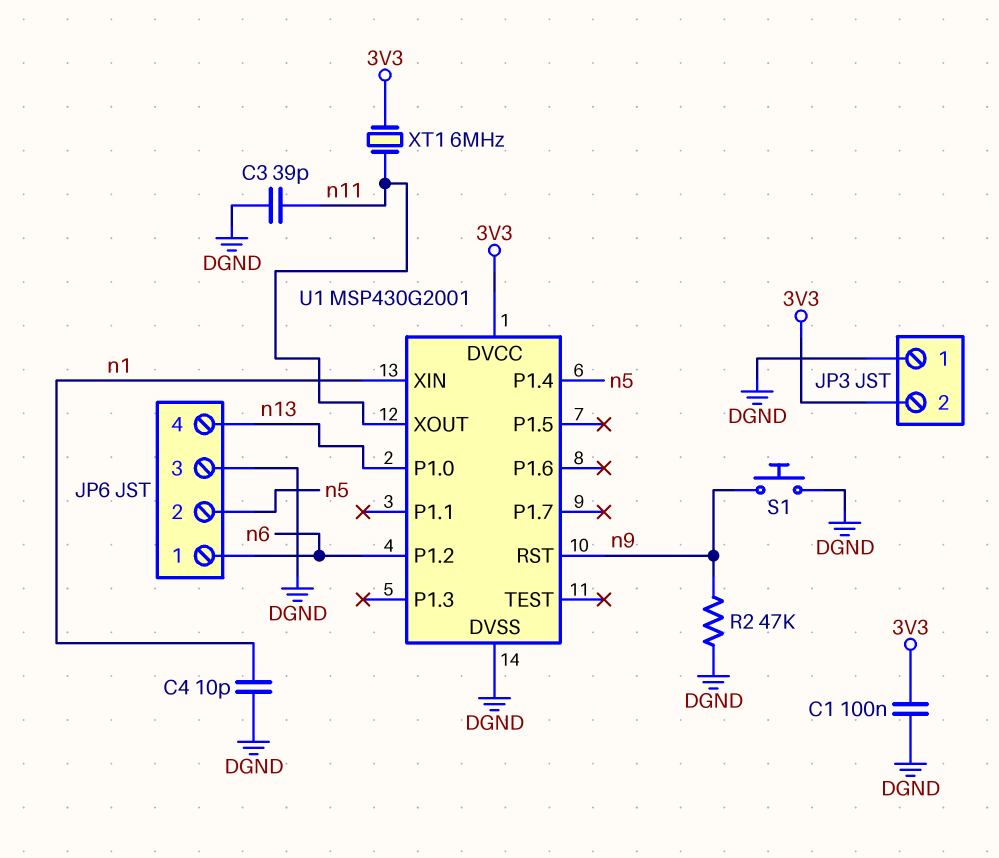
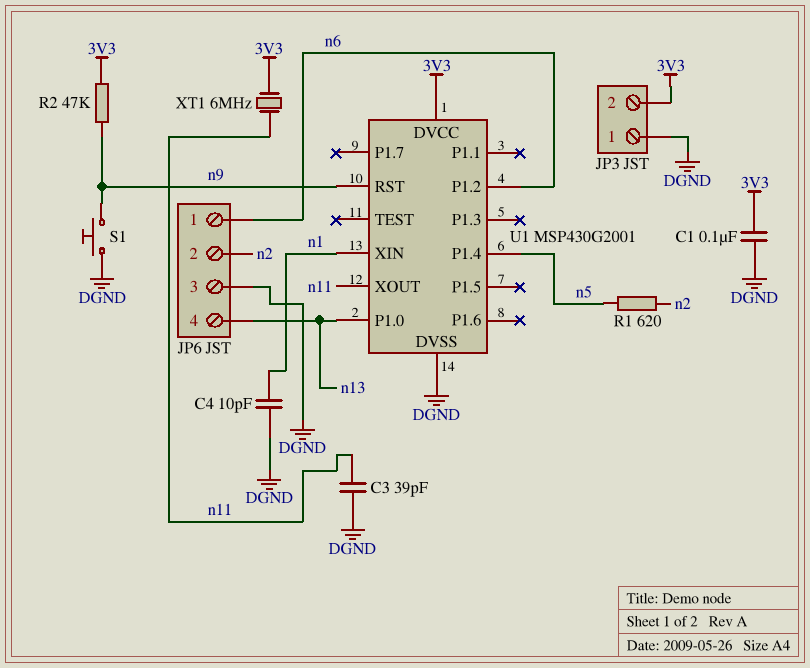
JP6 pin 2: n5 -> n2
R1: none -> 620 (n2, n5)
R2: 47k (DGND, n9) -> 47k (3V3, n9)

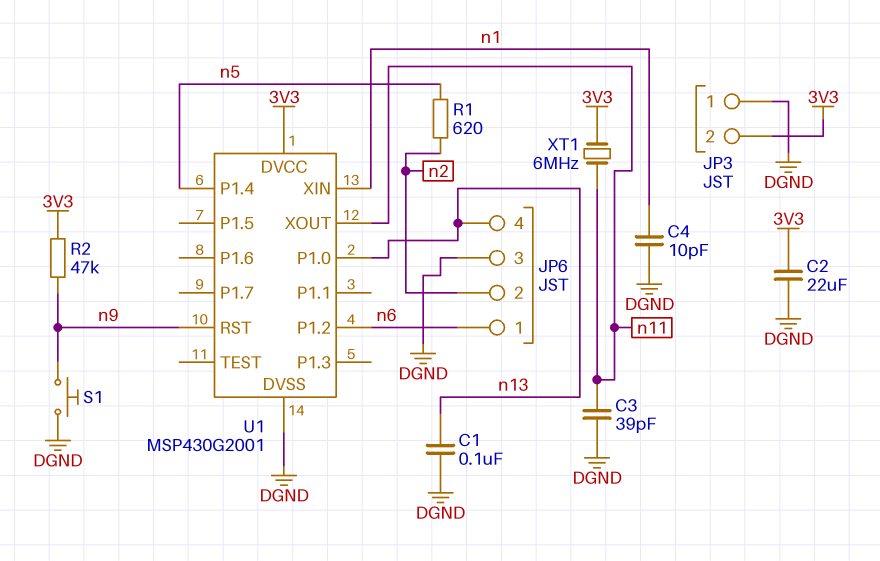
C1: 100nF (3V3, DGND) -> 100nF (DGND, n13)
C2: none -> 22uF (3V3, DGND)

